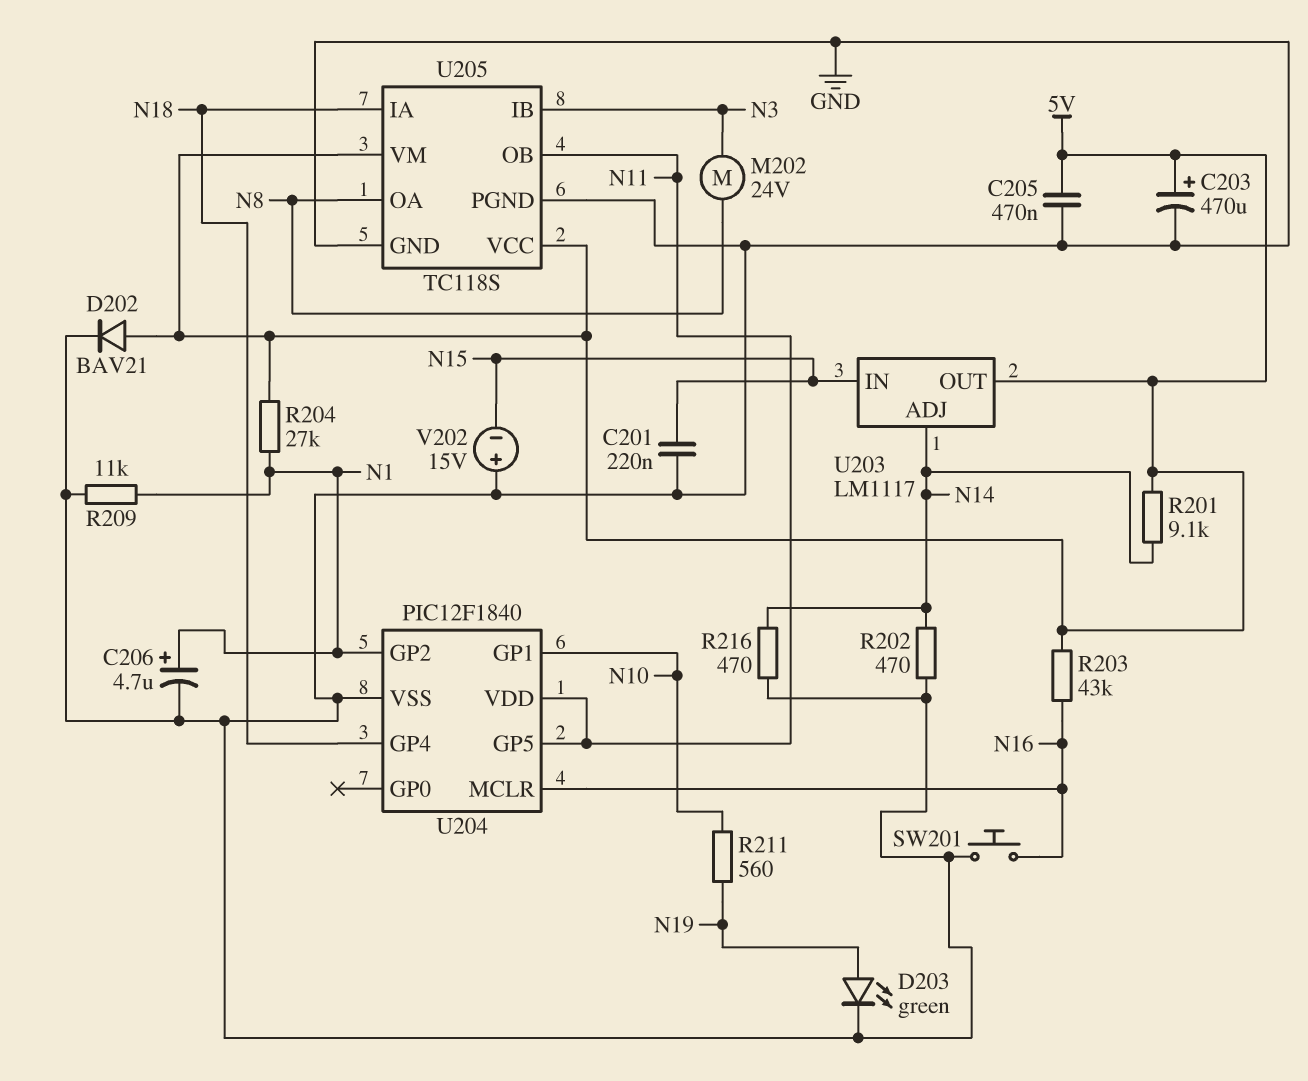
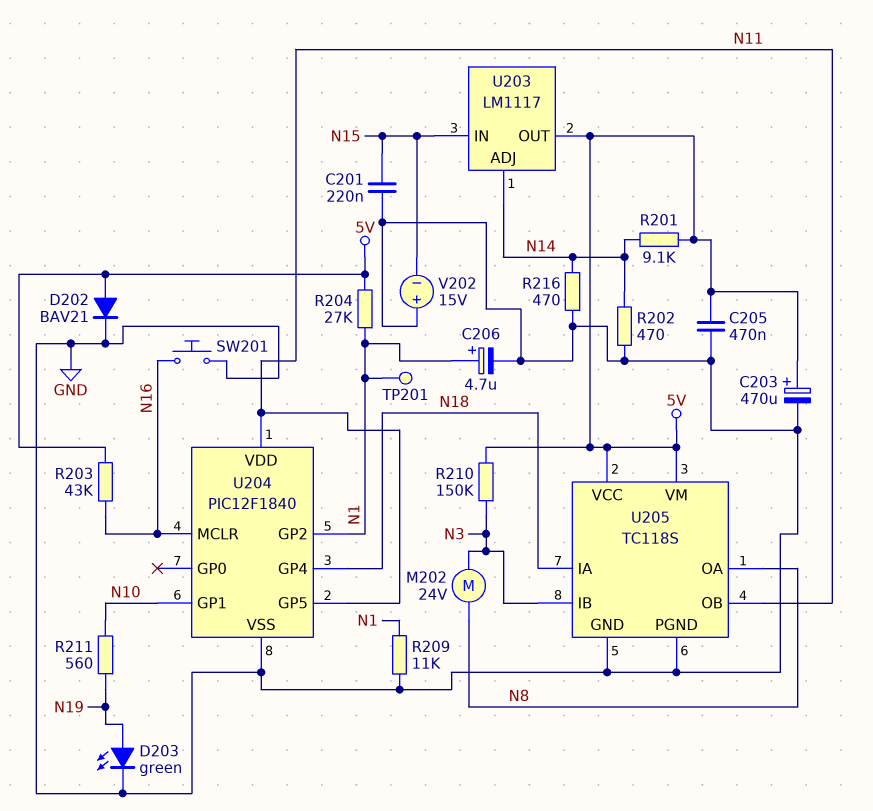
R210: none -> 150k (5V, N3)
TP201: none -> test point (N1)

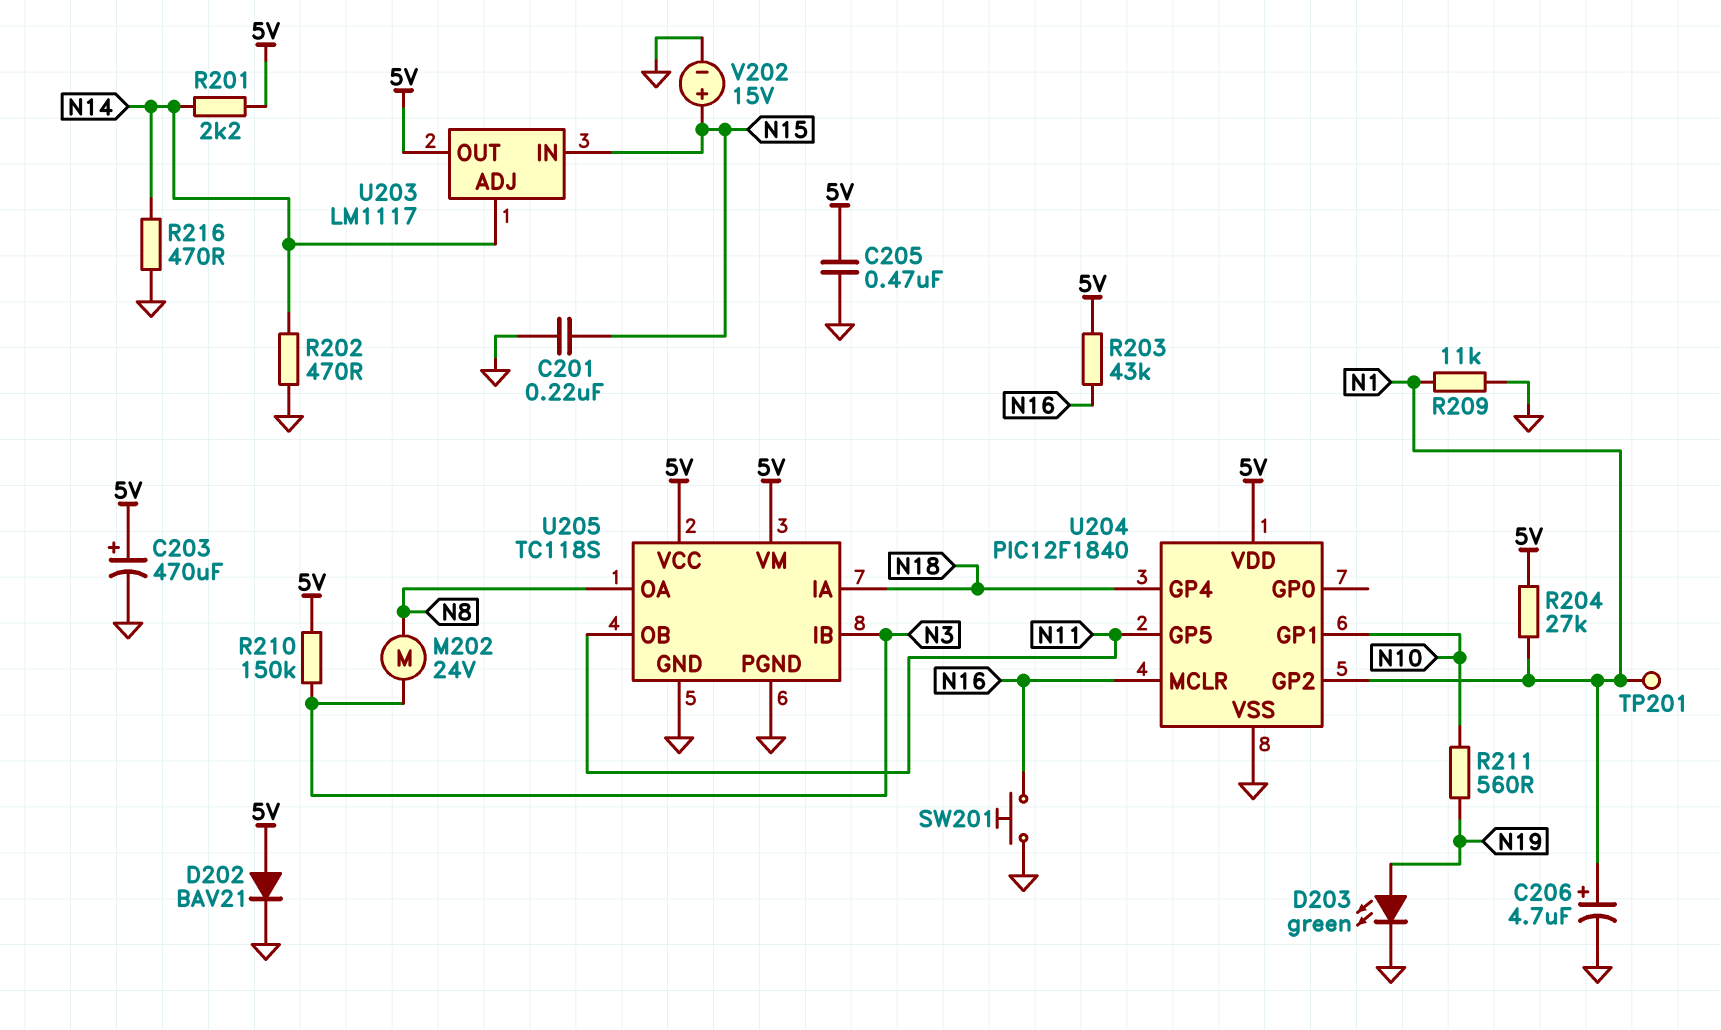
R201: 9.1k (5V, N14) -> 2.2k (5V, N14)
U204 pin VDD: N11 -> 5V
V202: 15V (plus GND, minus N15) -> 15V (plus N15, minus GND)

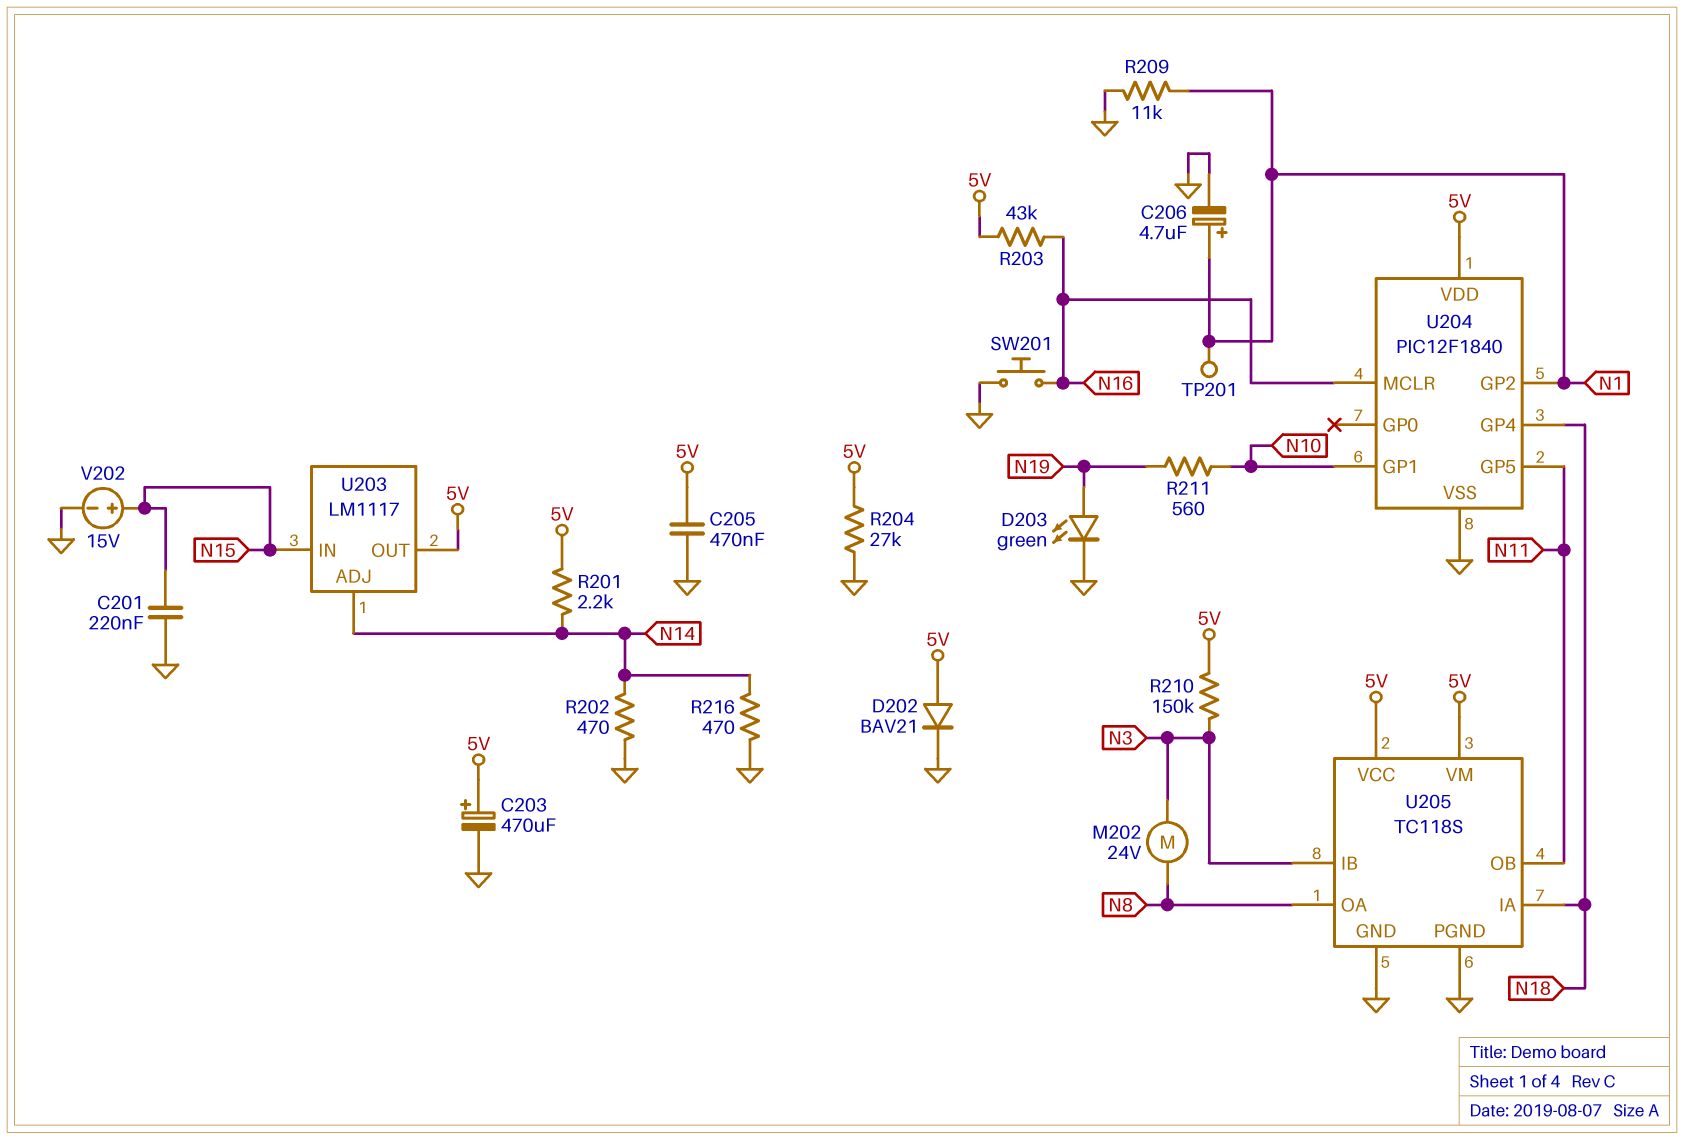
R204: 27k (5V, N1) -> 27k (5V, GND)

